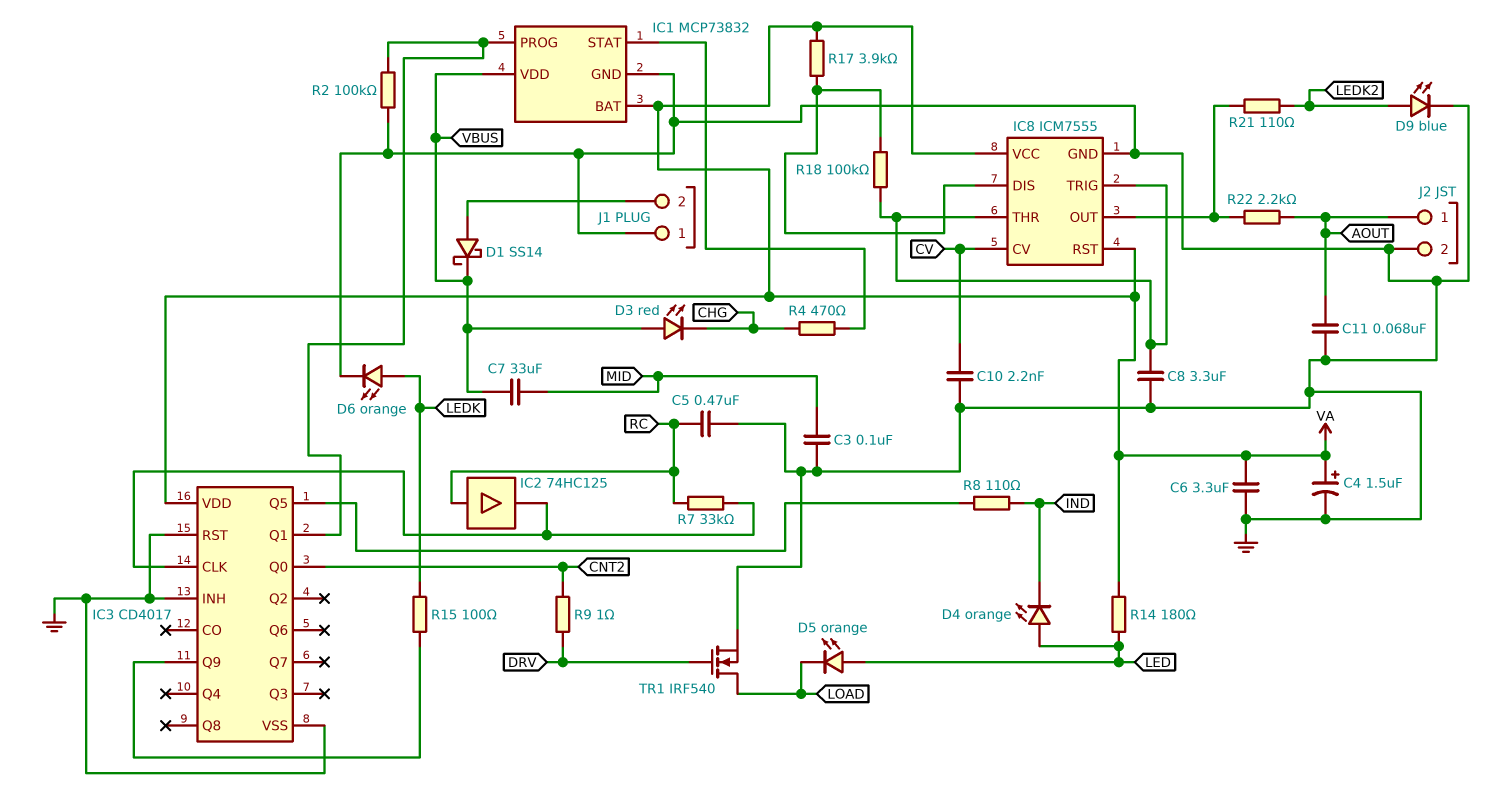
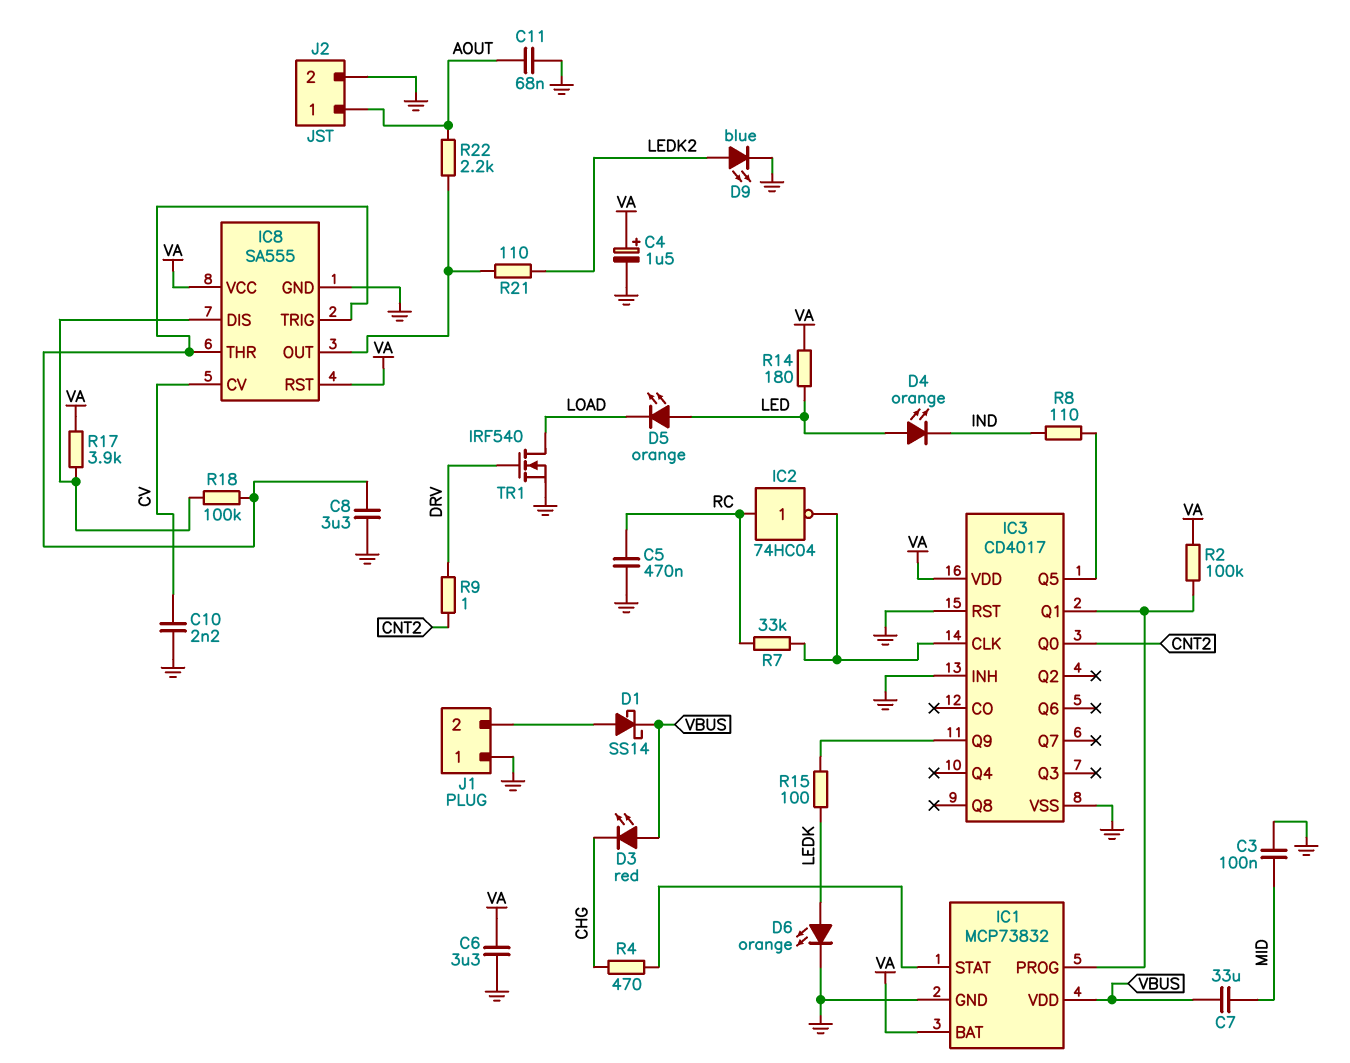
IC2: buffer 74HC125 (in RC, out IC3/CLK) -> NOT 74HC04 (in RC, out IC3/CLK)
IC8: ICM7555 -> SA555
R2: 100k (GND, IC1/PROG) -> 100k (IC1/PROG, VA)

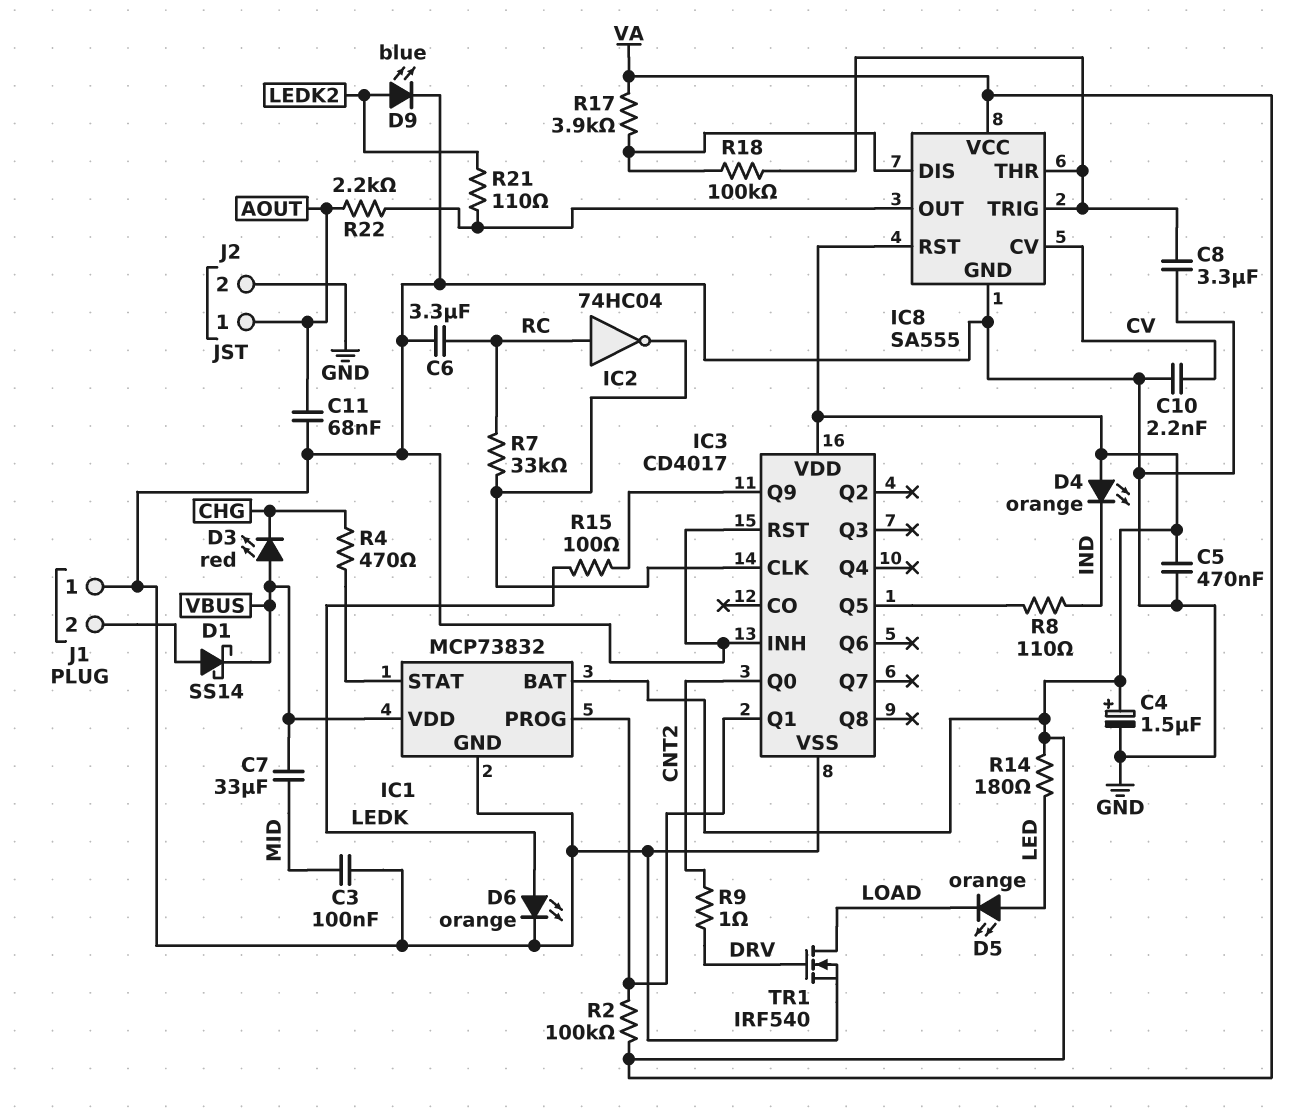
C5: 470nF (GND, RC) -> 470nF (GND, VA)
C6: 3.3uF (GND, VA) -> 3.3uF (GND, RC)
D4: LED orange (A LED, K IND) -> LED orange (A VA, K IND)

